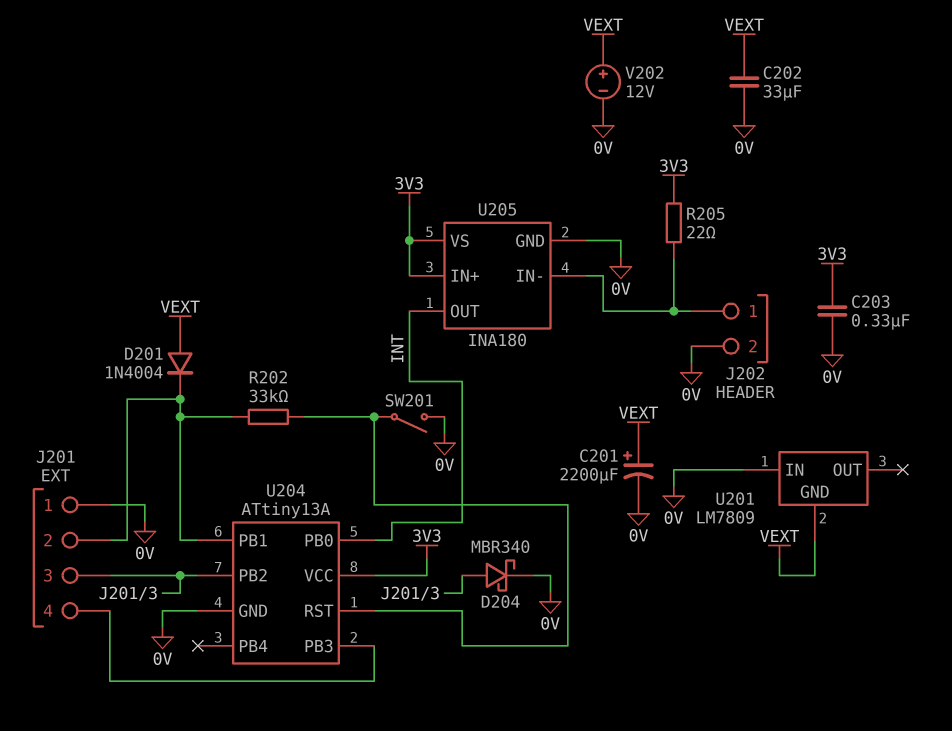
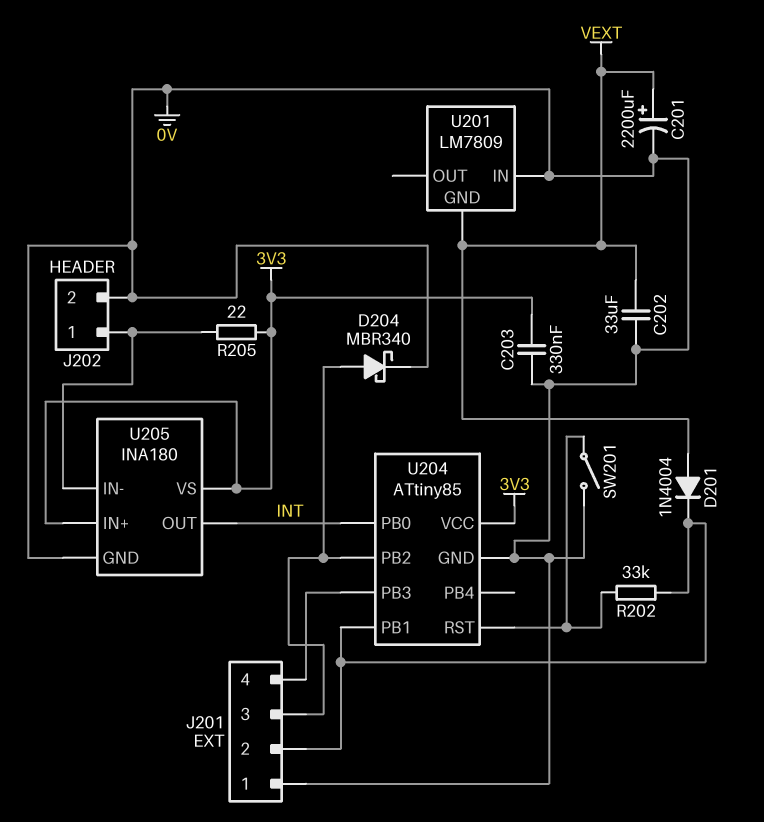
U204: ATtiny13A -> ATtiny85
V202: 12V (plus VEXT, minus 0V) -> none

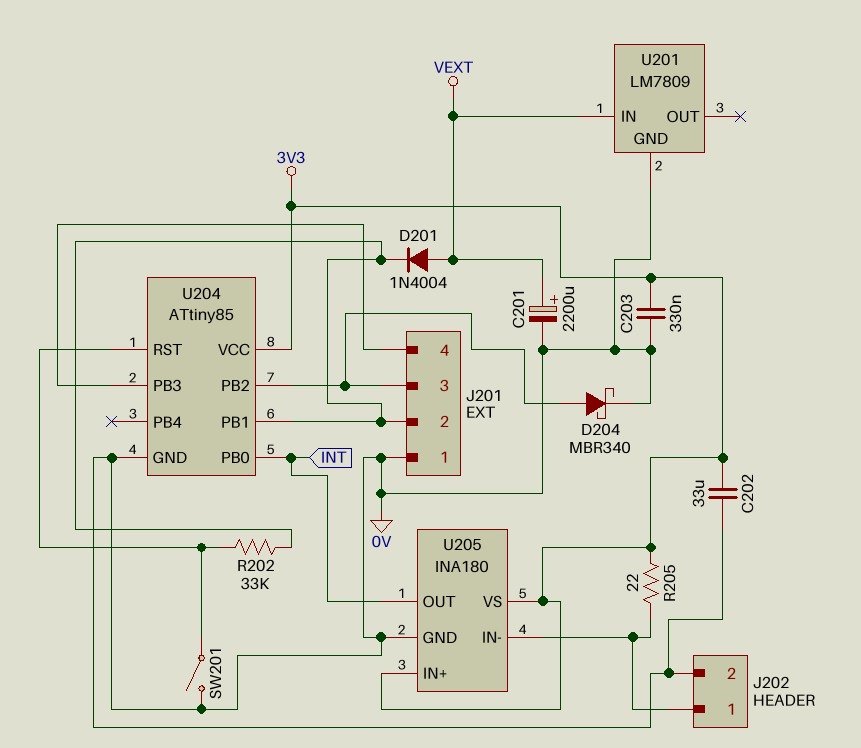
C202: 33uF (0V, VEXT) -> 33uF (0V, 3V3)
U201 pin GND: VEXT -> 0V
U201 pin IN: 0V -> VEXT

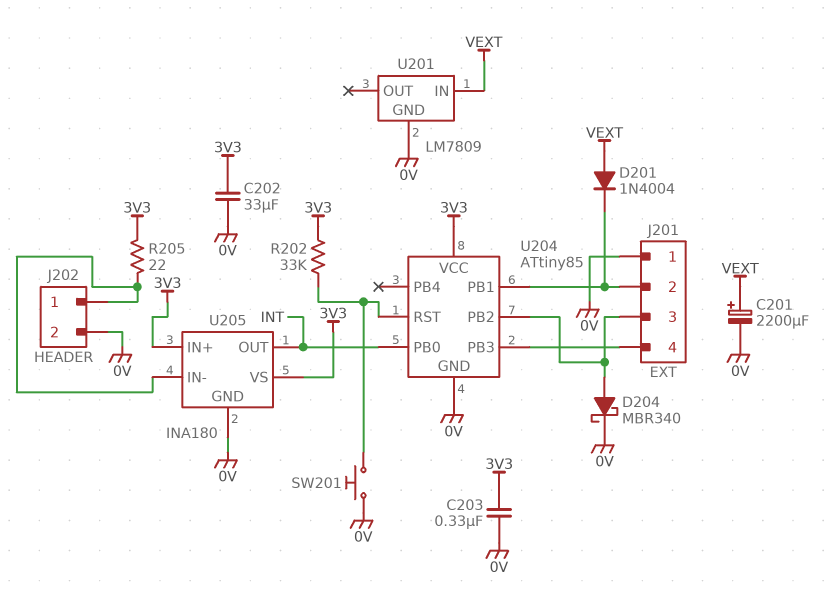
R202: 33k (J201/2, U204/RST) -> 33k (3V3, U204/RST)
SW201: switch (0V, U204/RST) -> button (0V, U204/RST)

